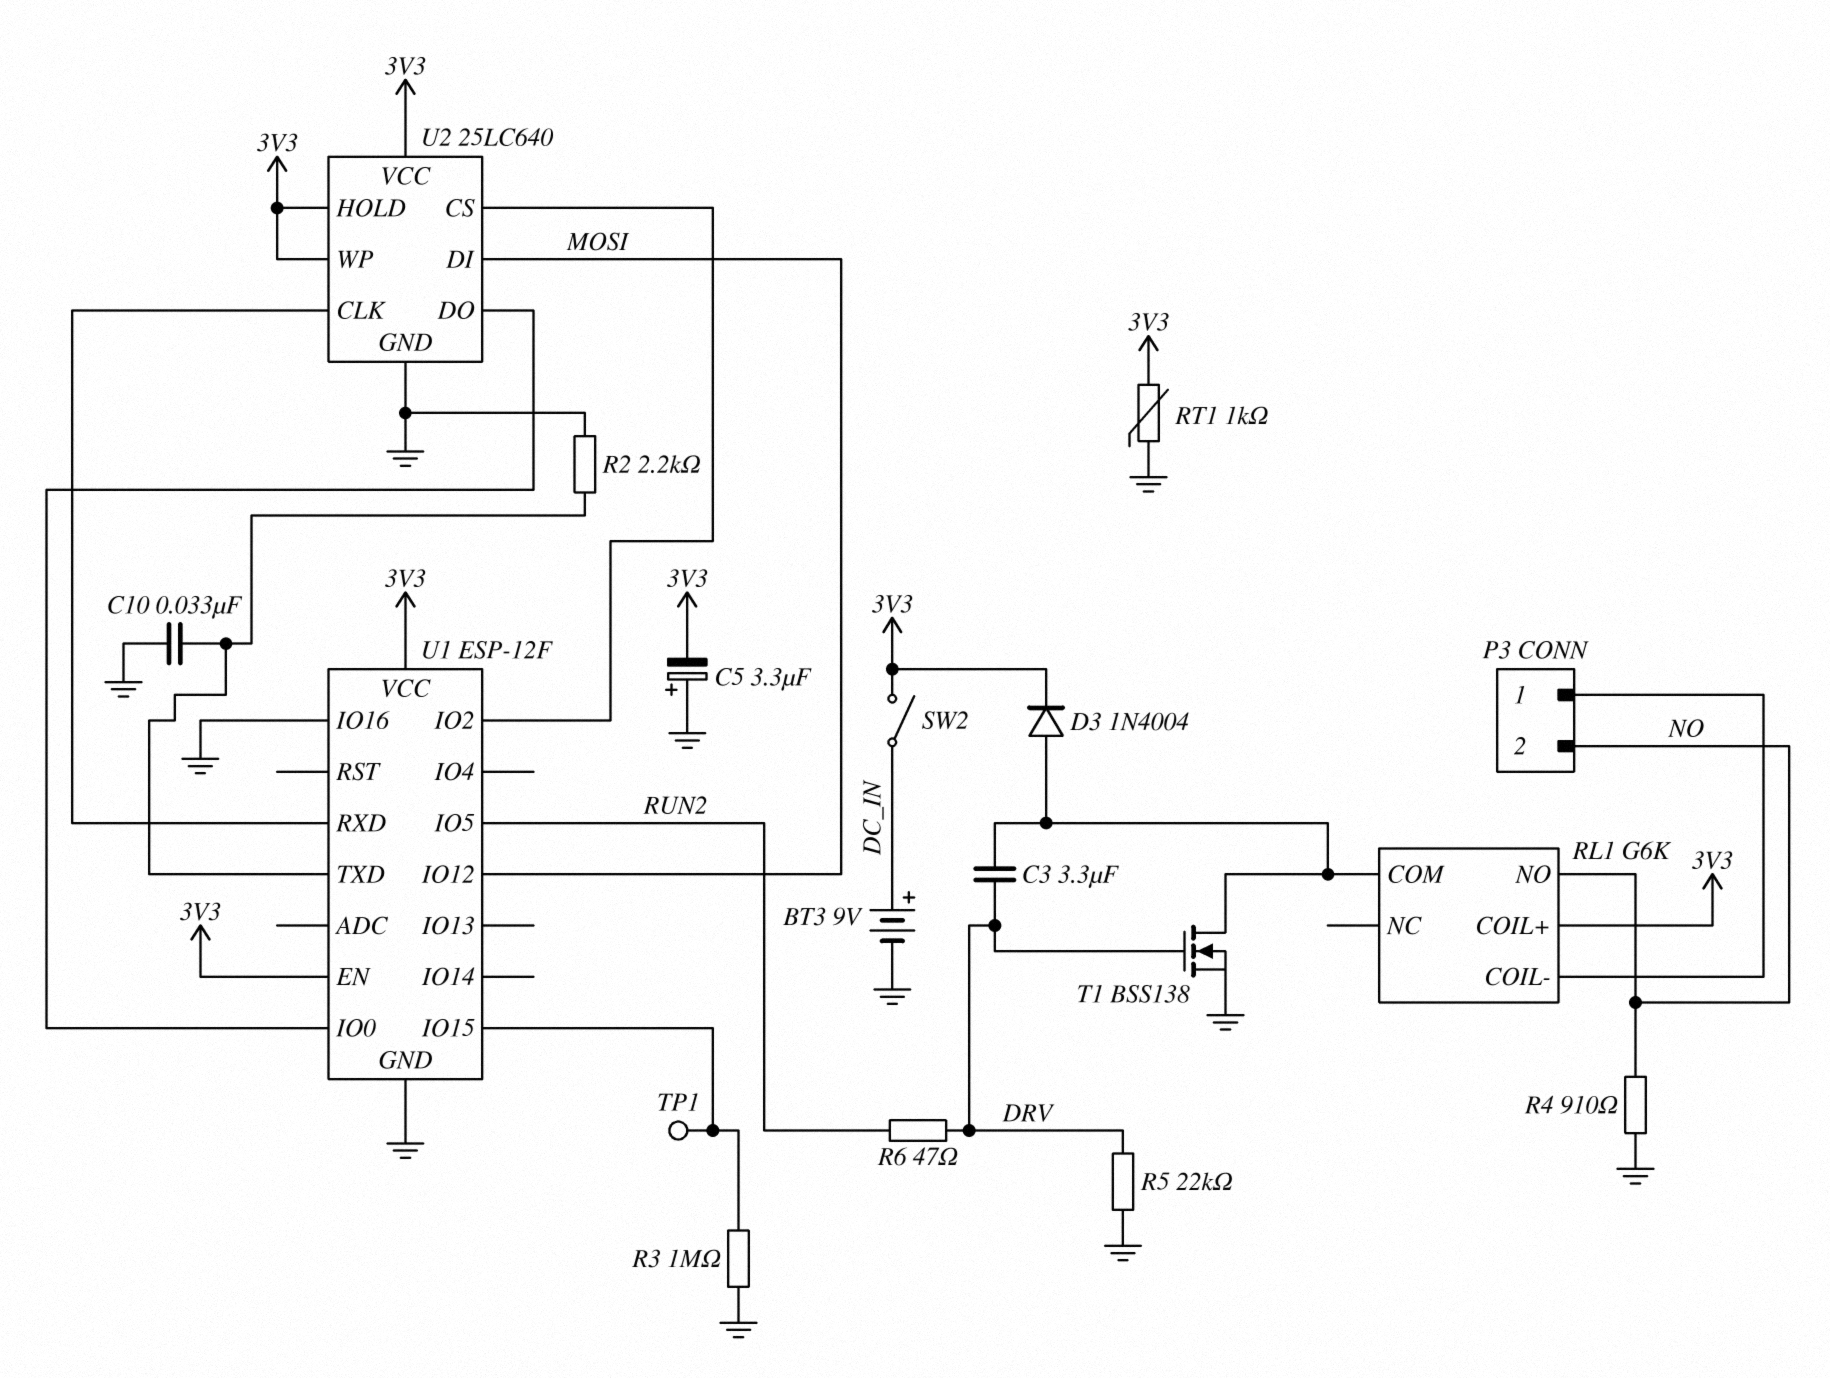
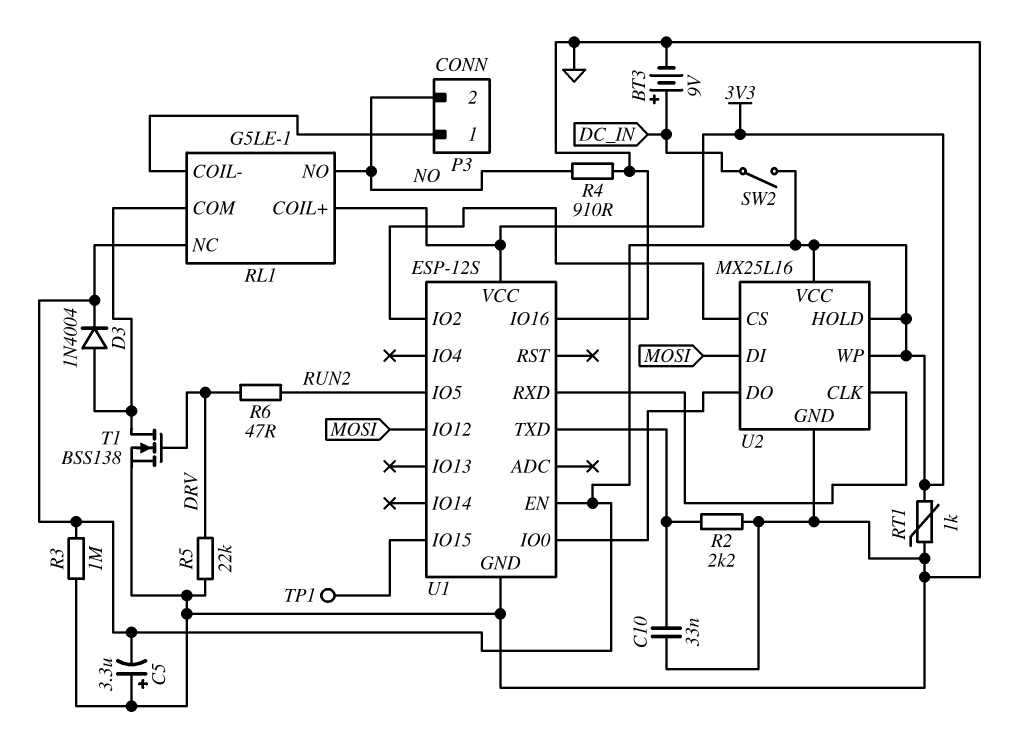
C3: 3.3uF (DRV, RL1/COM) -> none
R3: 1M (GND, U1/IO15) -> 1M (3V3, GND)
RL1: G6K -> G5LE-1
RL1 pin NC: none -> 3V3
U1: ESP-12F -> ESP-12S
U2: 25LC640 -> MX25L16

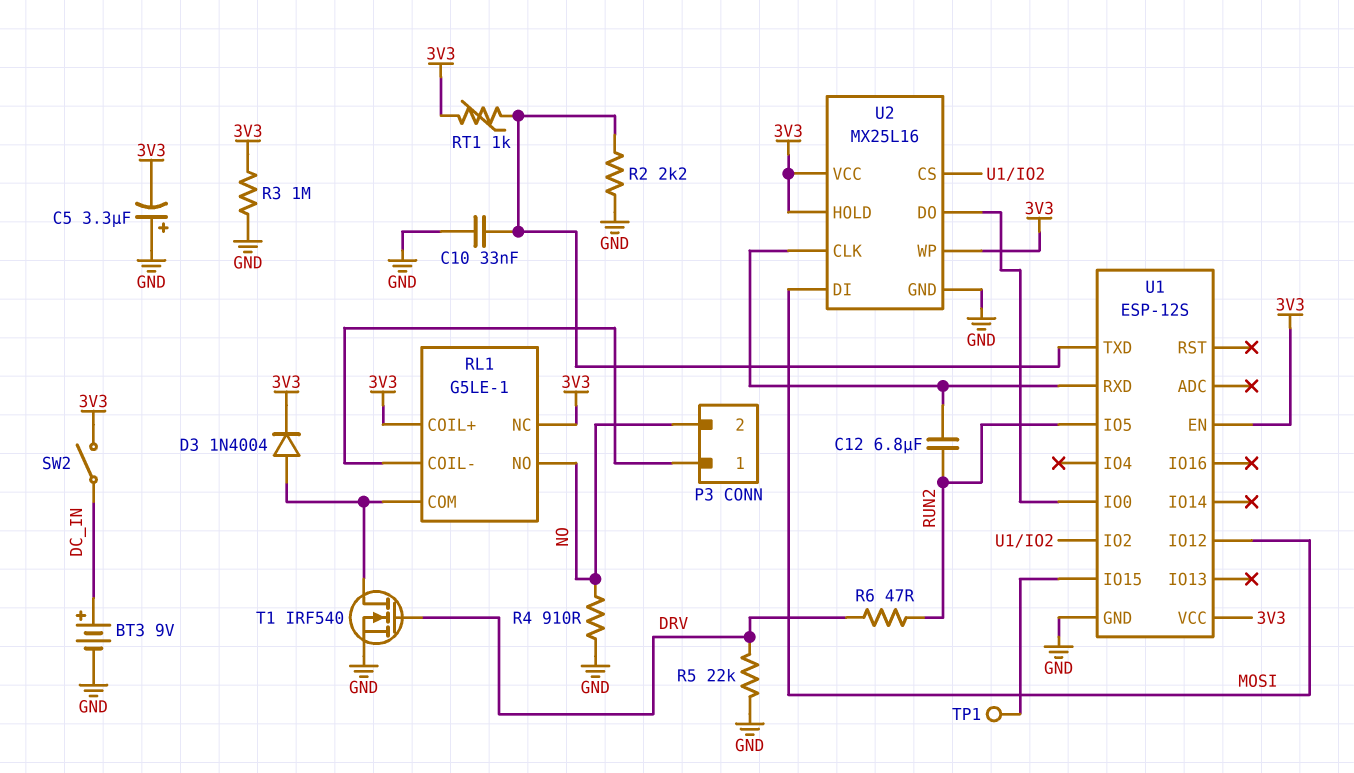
C12: none -> 6.8uF (RUN2, U1/RXD)
RT1: 1k (3V3, GND) -> 1k (3V3, U1/TXD)
T1: NMOS BSS138 (G DRV, D RL1/COM, S GND) -> NMOS IRF540 (G DRV, D RL1/COM, S GND)
U1 pin IO16: GND -> none

